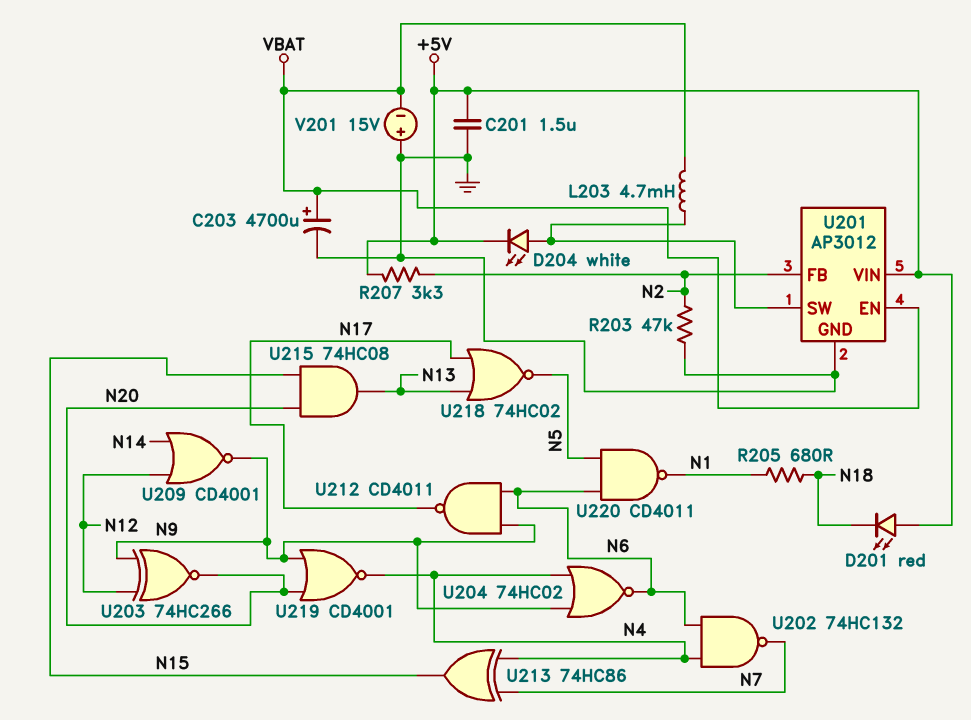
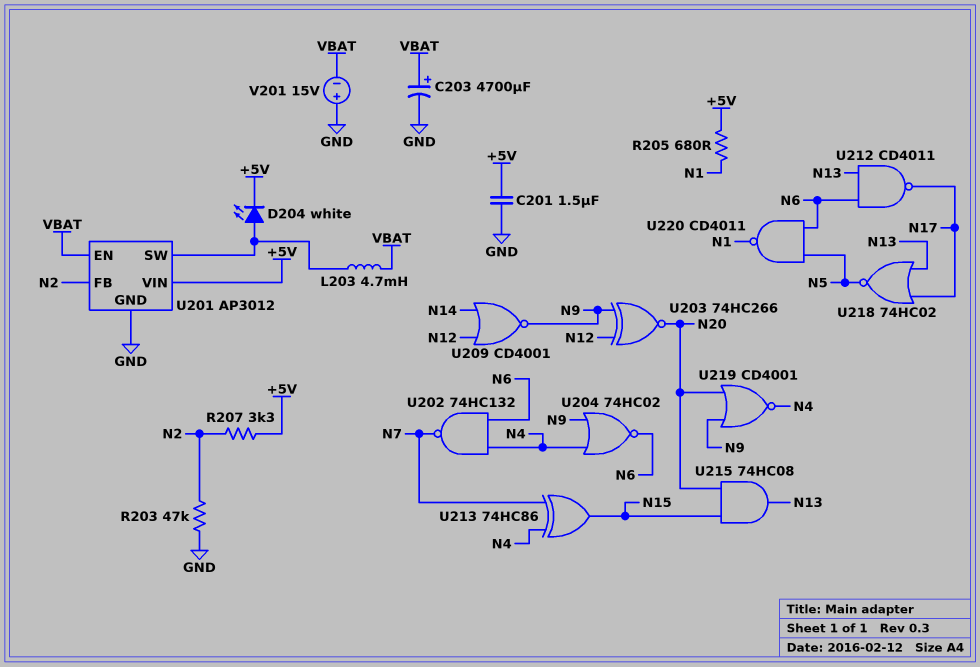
D201: LED red (A +5V, K N18) -> none
R205: 680 (N1, N18) -> 680 (+5V, N1)
U212: NAND CD4011 (in N6, in N9, out N17) -> NAND CD4011 (in N6, in N13, out N17)

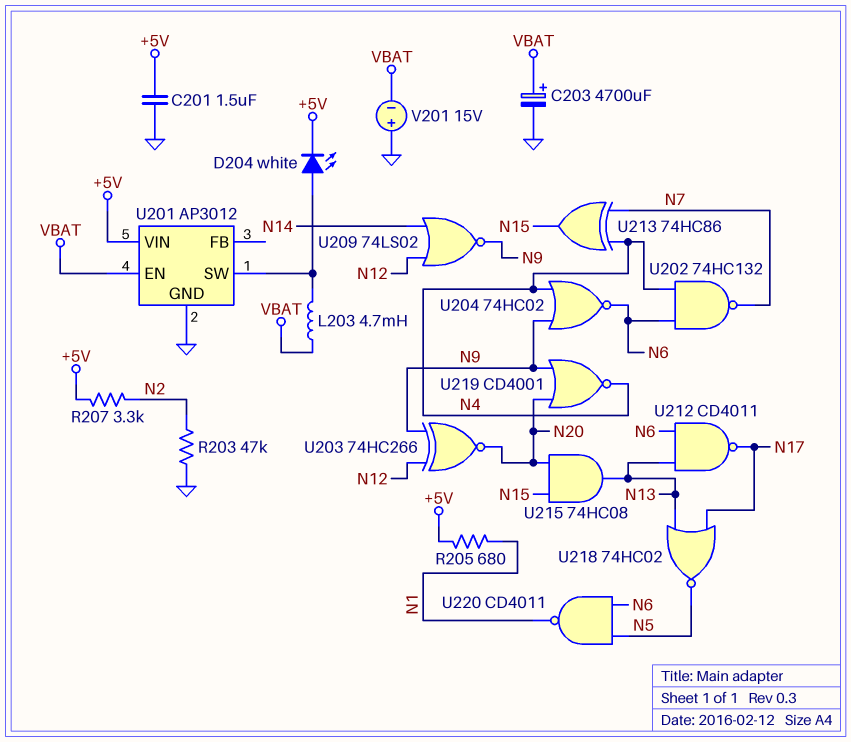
U201 pin FB: N2 -> none
U209: NOR CD4001 (in N12, in N14, out N9) -> NOR 74LS02 (in N12, in N14, out N9)

